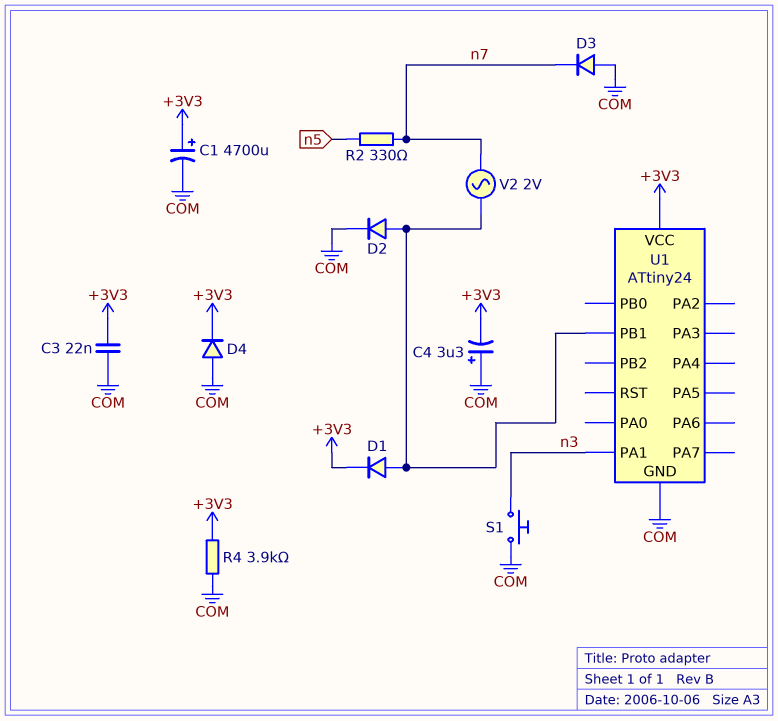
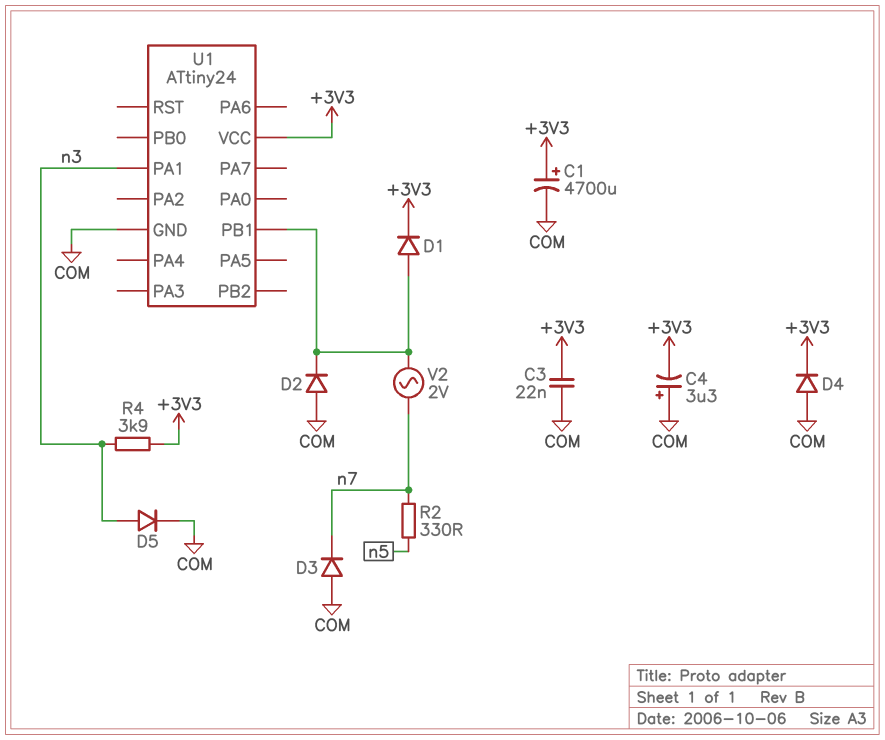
D2: diode (A U1/PB1, K COM) -> diode (A COM, K U1/PB1)
D5: none -> diode (A n3, K COM)
R4: 3.9k (+3V3, COM) -> 3.9k (+3V3, n3)
S1: button (COM, n3) -> none

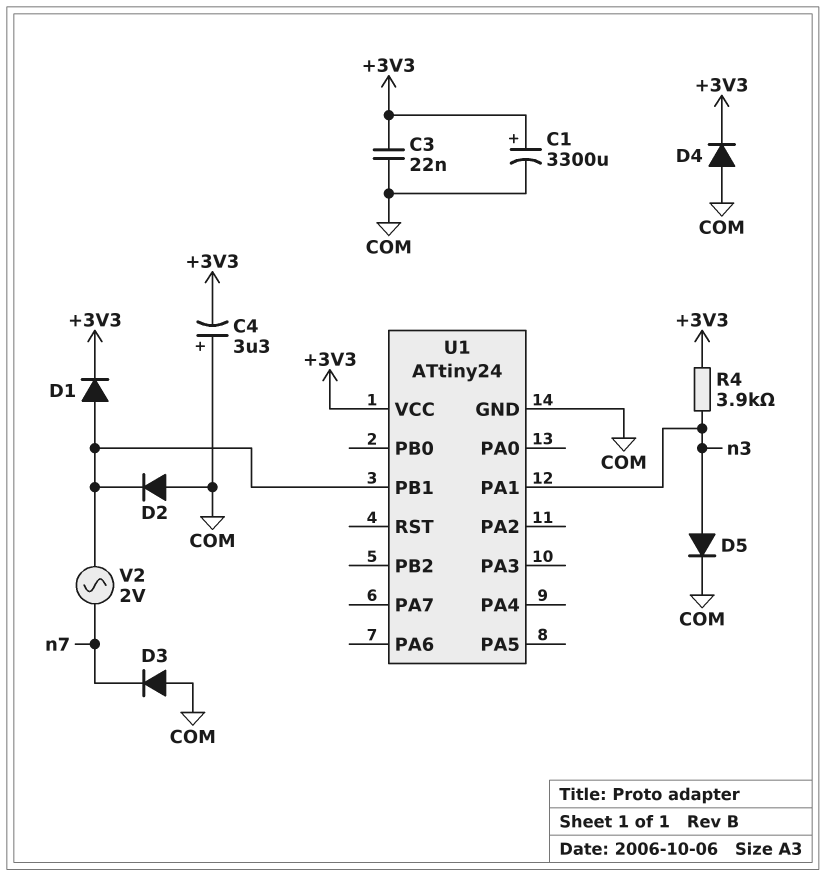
C1: 4700uF (plus +3V3, minus COM) -> 3300uF (plus +3V3, minus COM)
R2: 330 (n5, n7) -> none

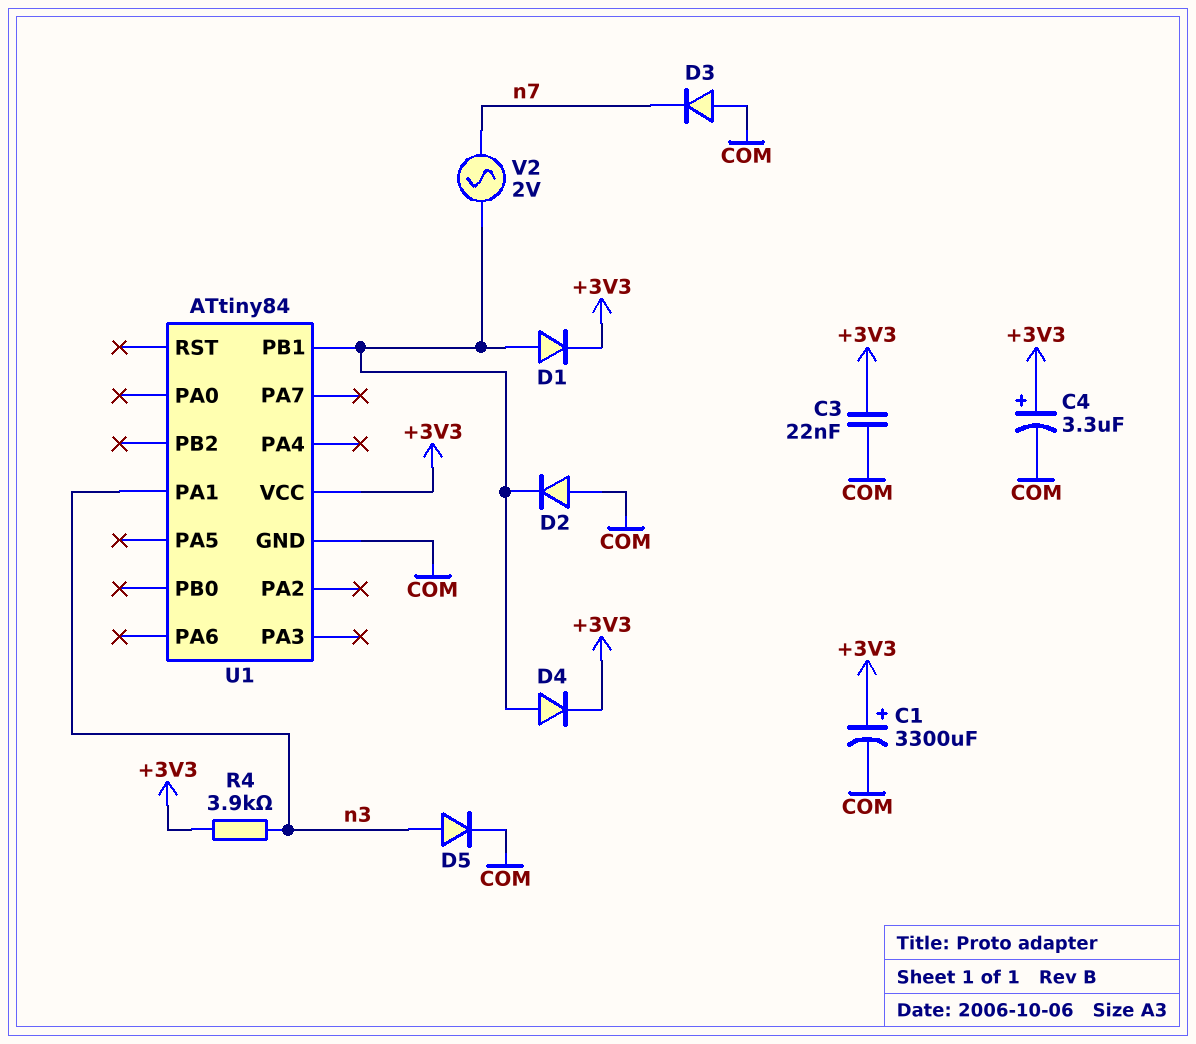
C4: 3.3uF (plus COM, minus +3V3) -> 3.3uF (plus +3V3, minus COM)
D4: diode (A COM, K +3V3) -> diode (A U1/PB1, K +3V3)
U1: ATtiny24 -> ATtiny84

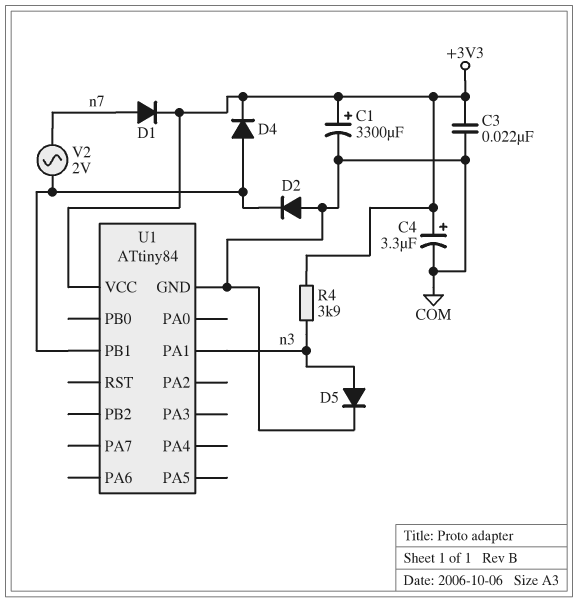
D1: diode (A U1/PB1, K +3V3) -> diode (A n7, K +3V3)
D3: diode (A COM, K n7) -> none

